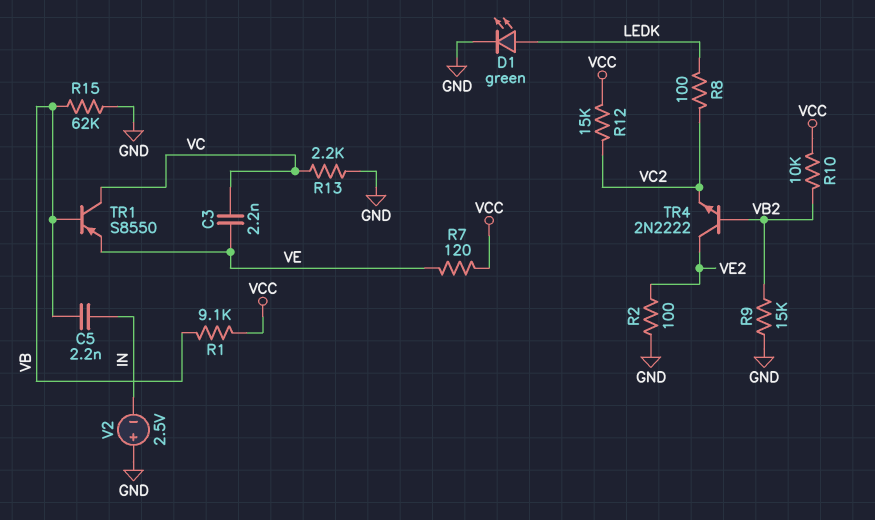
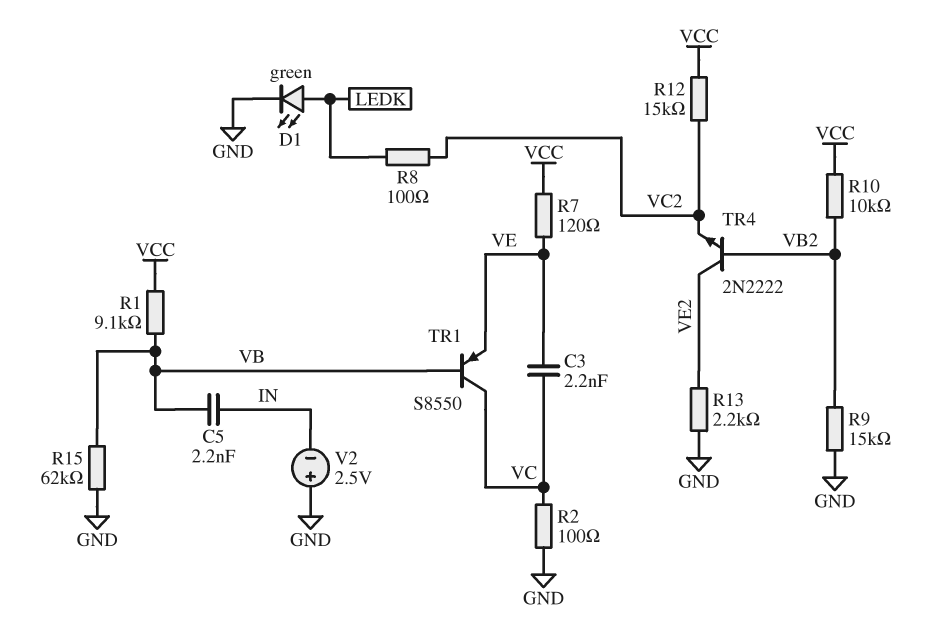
R2: 100 (GND, VE2) -> 100 (GND, VC)
R13: 2.2k (GND, VC) -> 2.2k (GND, VE2)

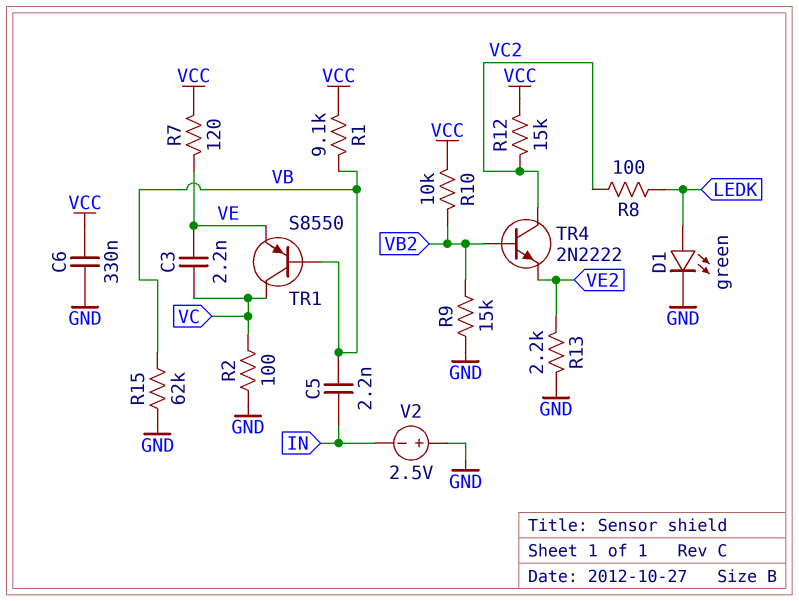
C6: none -> 330nF (GND, VCC)
TR4: NPN 2N2222 (B VB2, C VE2, E VC2) -> NPN 2N2222 (B VB2, C VC2, E VE2)

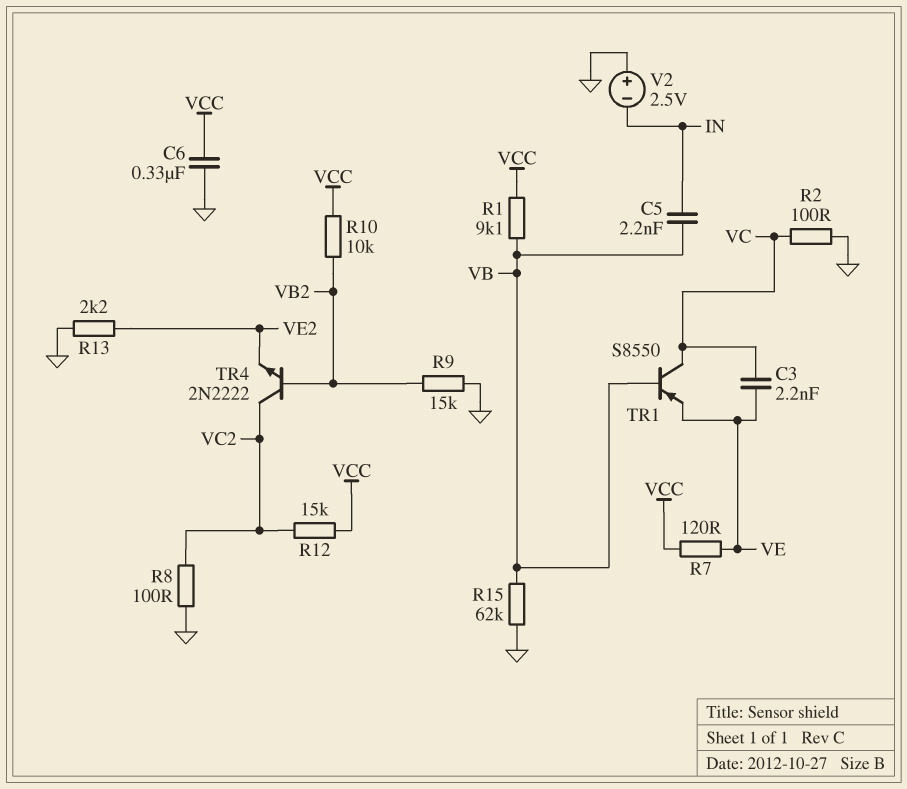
D1: LED green (A LEDK, K GND) -> none
R8: 100 (LEDK, VC2) -> 100 (GND, VC2)

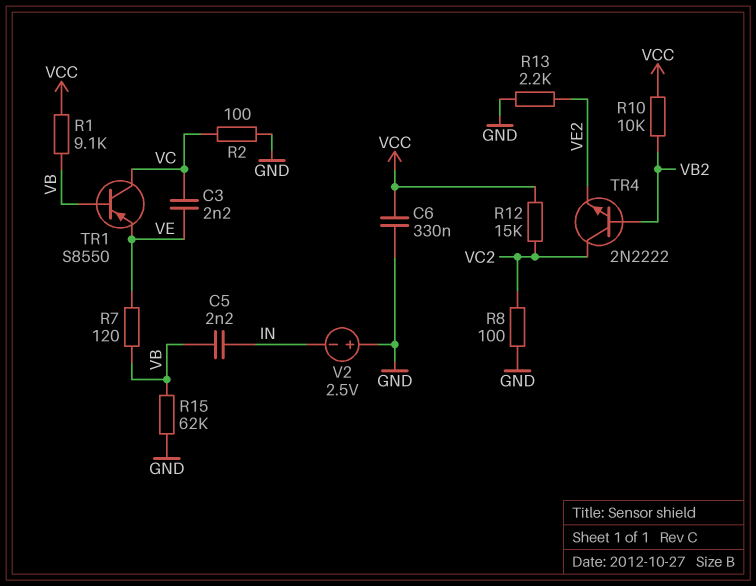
R7: 120 (VCC, VE) -> 120 (VB, VE)
R9: 15k (GND, VB2) -> none

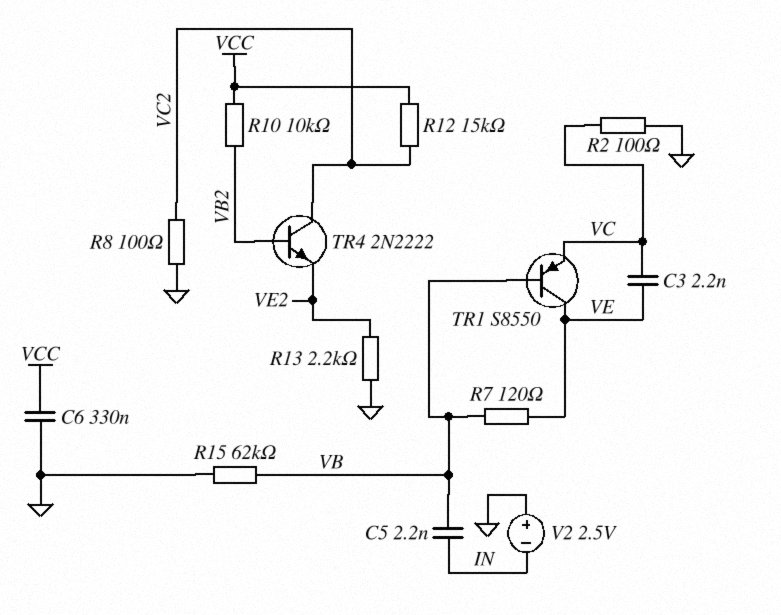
R1: 9.1k (VB, VCC) -> none
TR1: PNP S8550 (B VB, C VC, E VE) -> PNP S8550 (B VB, C VE, E VC)

